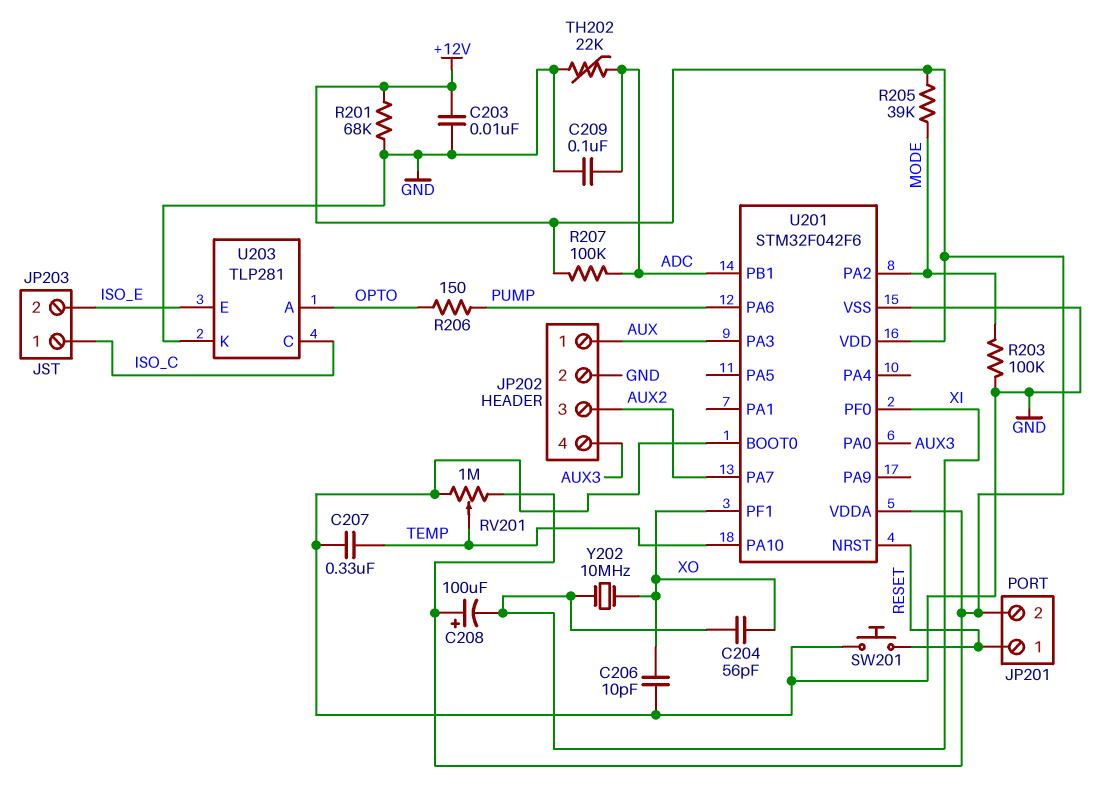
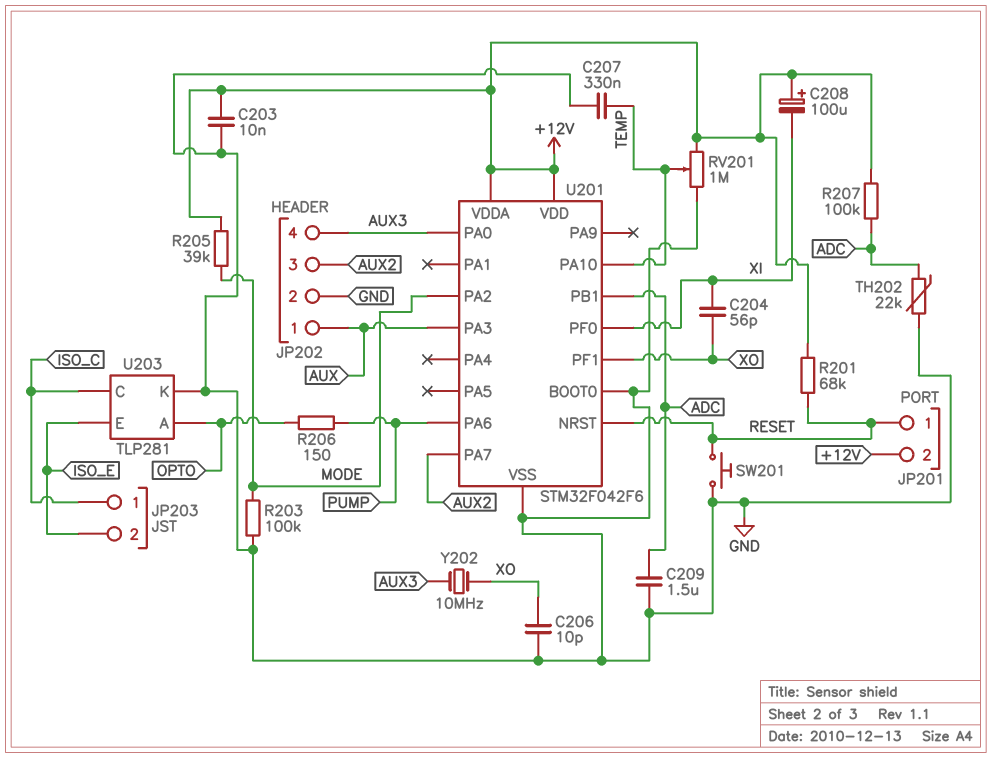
C209: 100nF (ADC, GND) -> 1.5uF (ADC, GND)
R201: 68k (+12V, GND) -> 68k (+12V, RESET)
Y202: 10MHz (XI, XO) -> 10MHz (AUX3, XO)

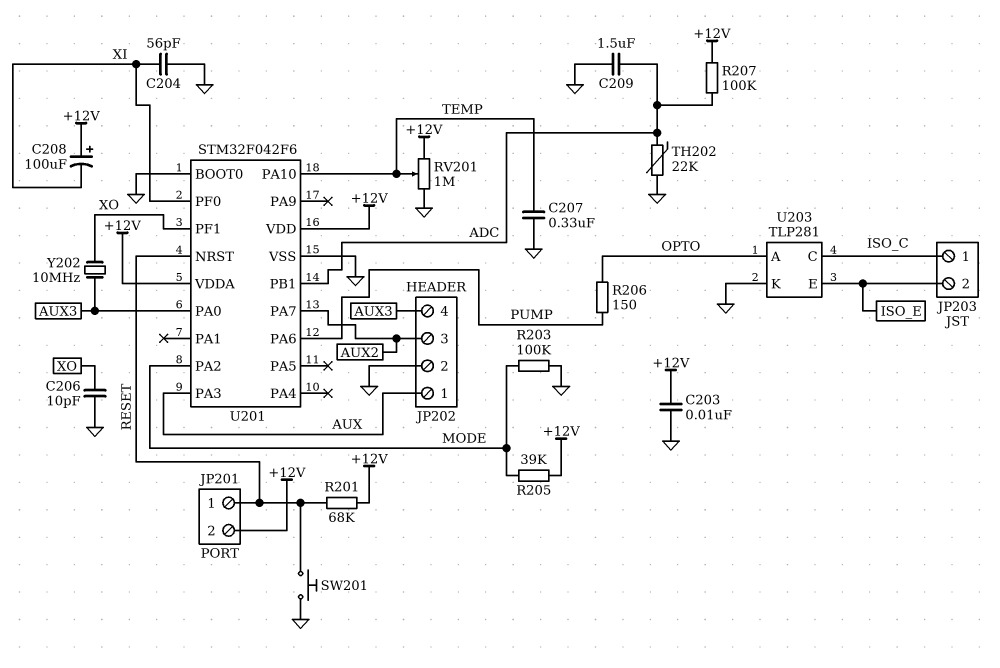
C204: 56pF (XI, XO) -> 56pF (GND, XI)

